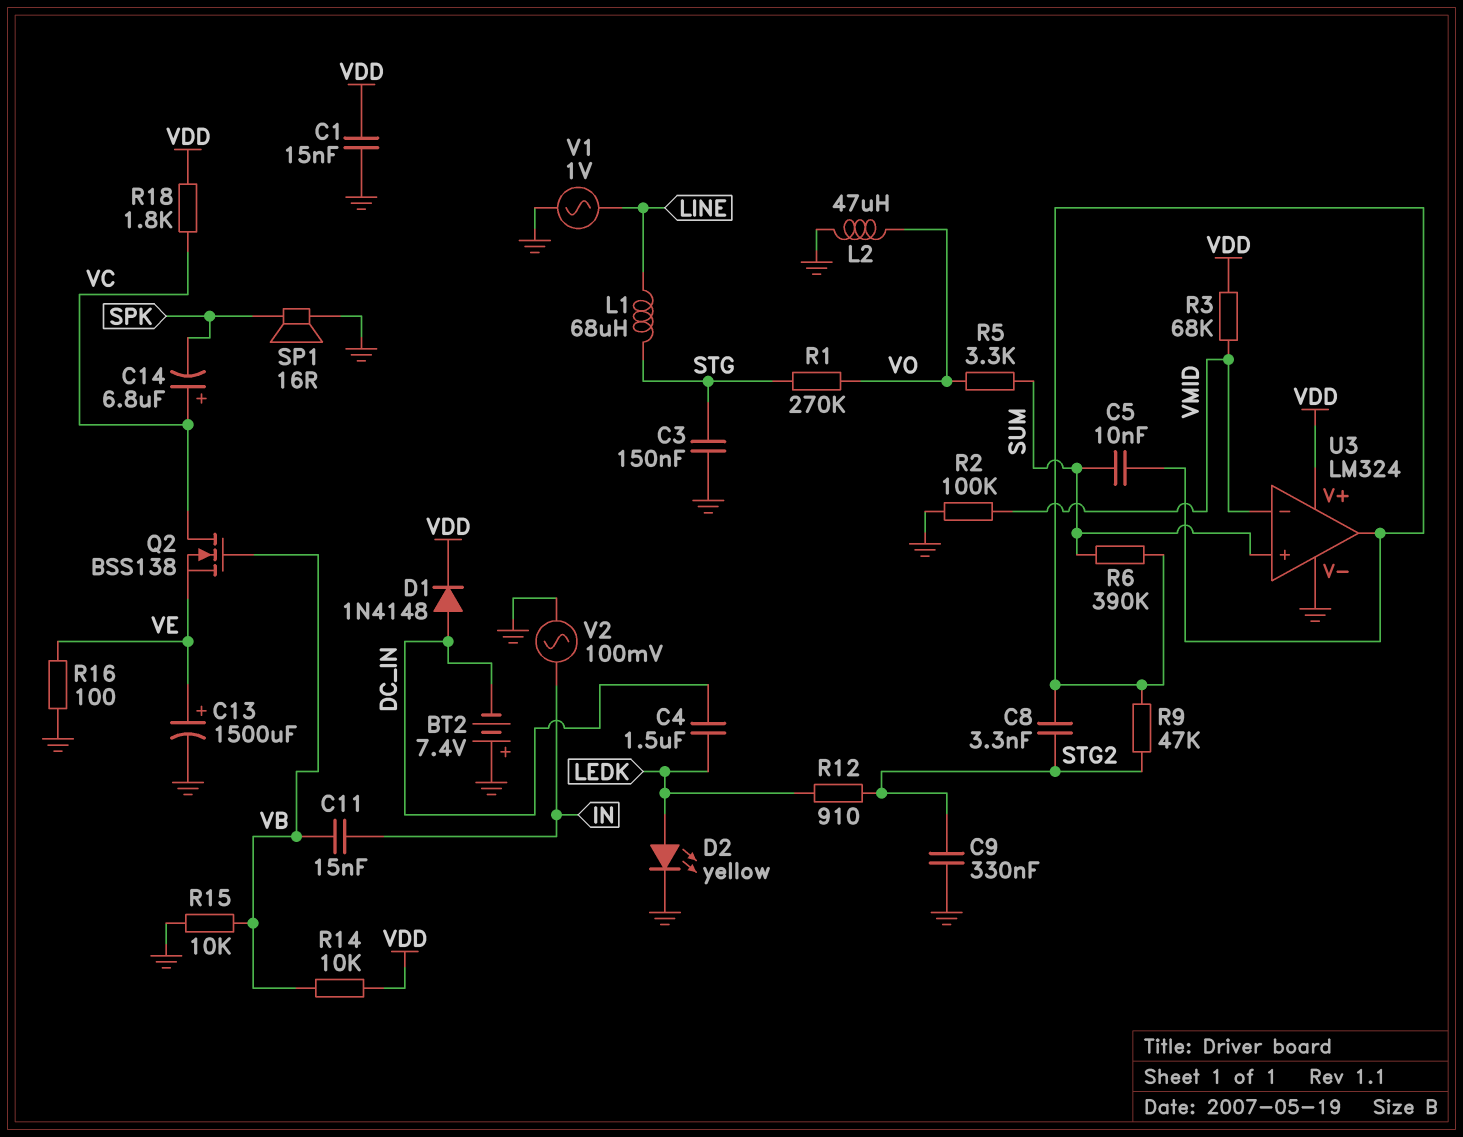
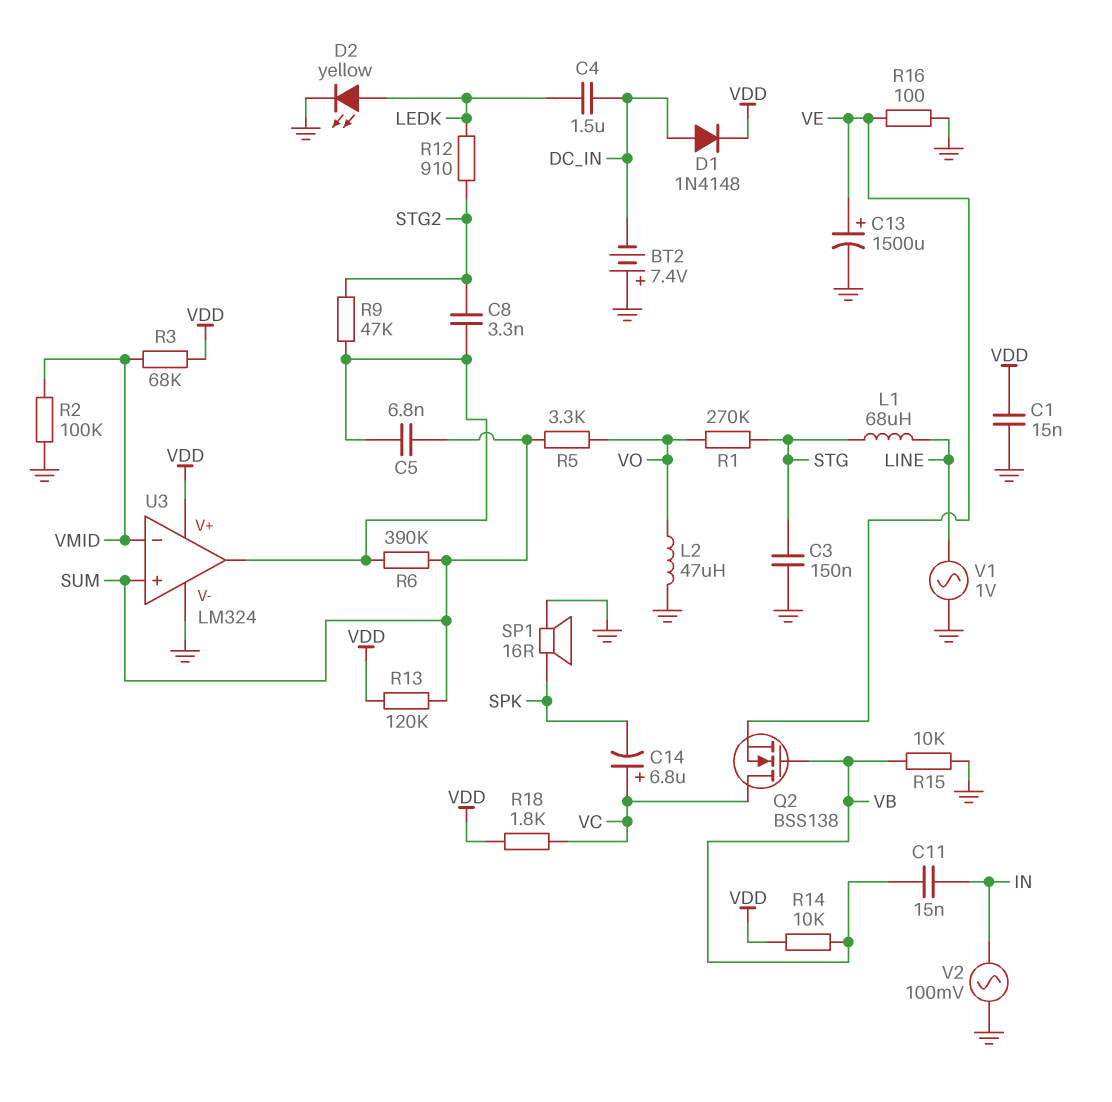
C5: 10nF (SUM, U3/out) -> 6.8nF (SUM, U3/out)
C9: 330nF (GND, STG2) -> none
R13: none -> 120k (SUM, VDD)

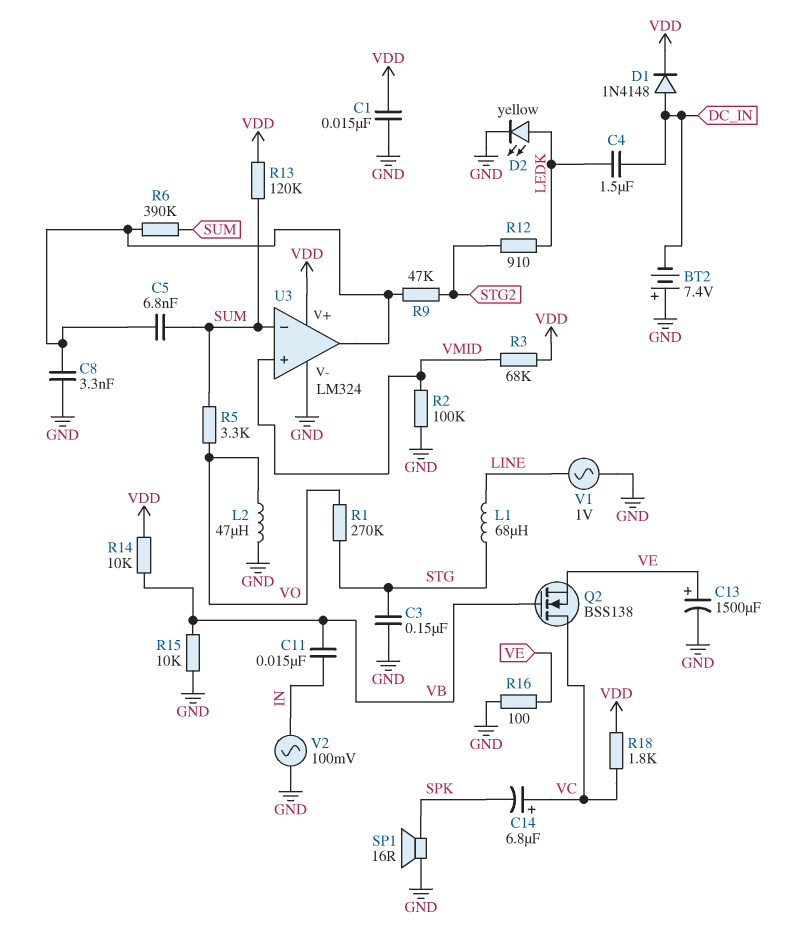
C8: 3.3nF (STG2, U3/out) -> 3.3nF (GND, U3/out)
U3 pin in+: SUM -> VMID
U3 pin in-: VMID -> SUM

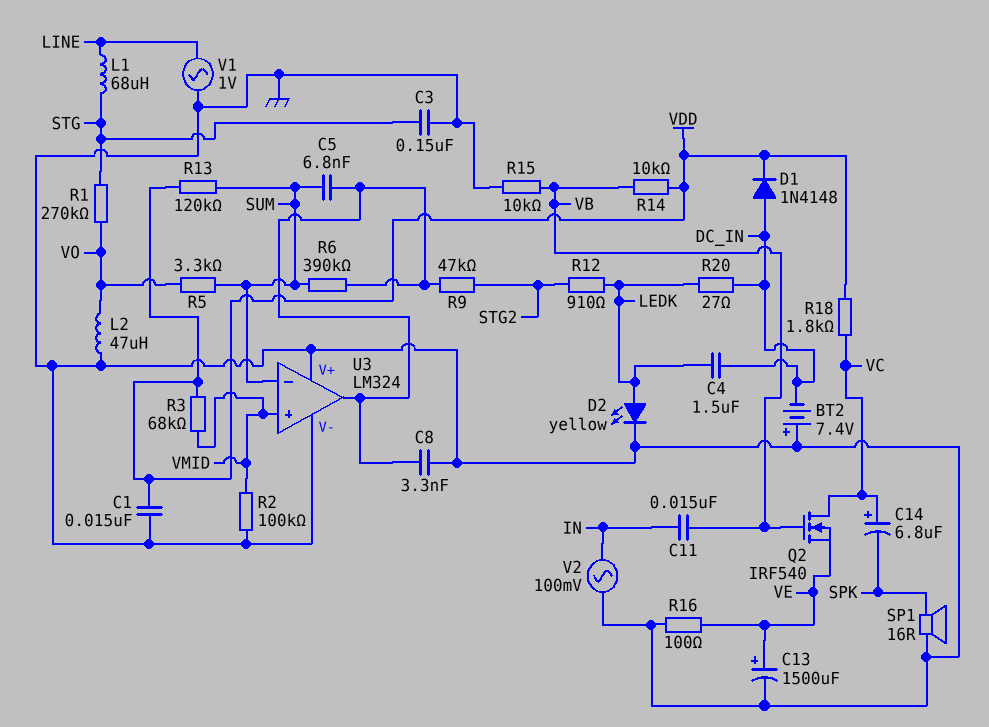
Q2: NMOS BSS138 (G VB, D VC, S VE) -> NMOS IRF540 (G VB, D VC, S VE)
R20: none -> 27 (DC_IN, LEDK)
U3 pin V+: VDD -> GND

